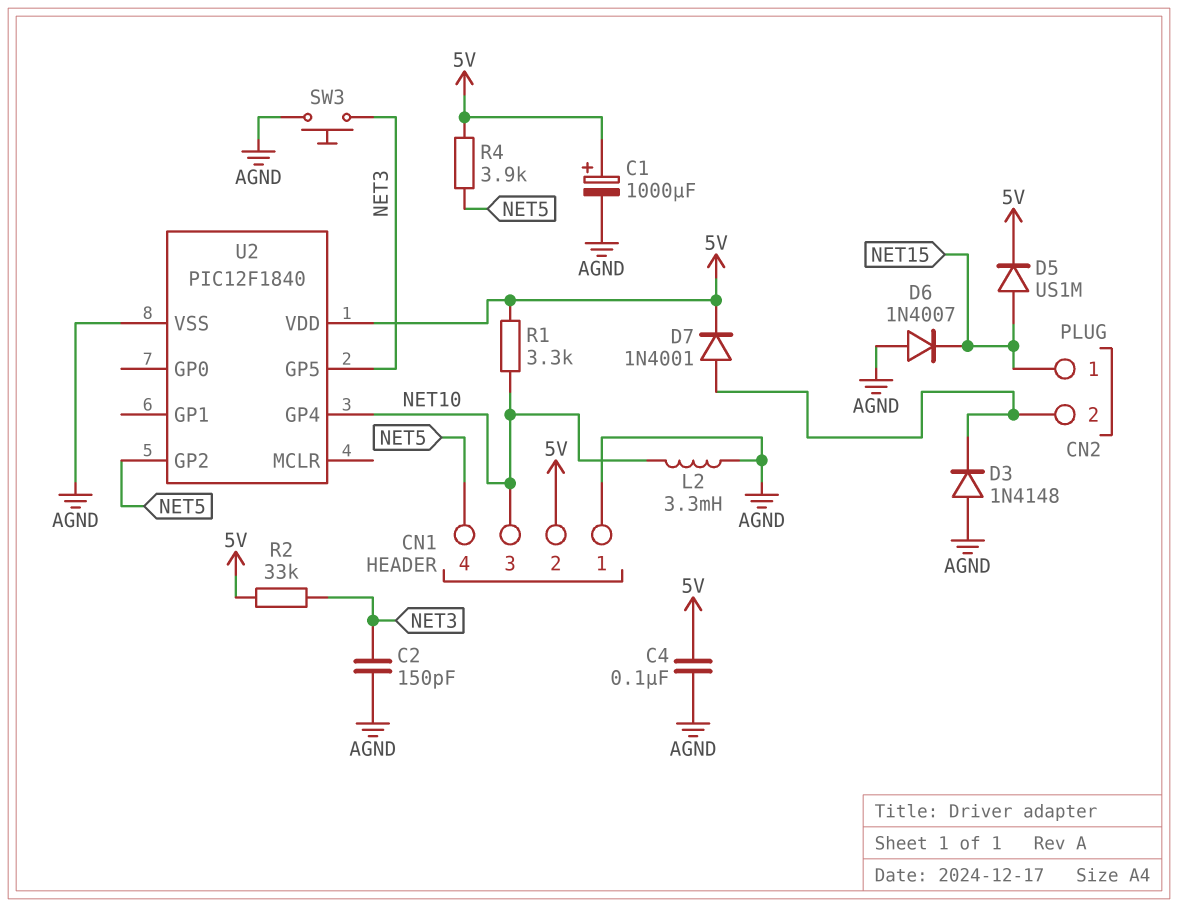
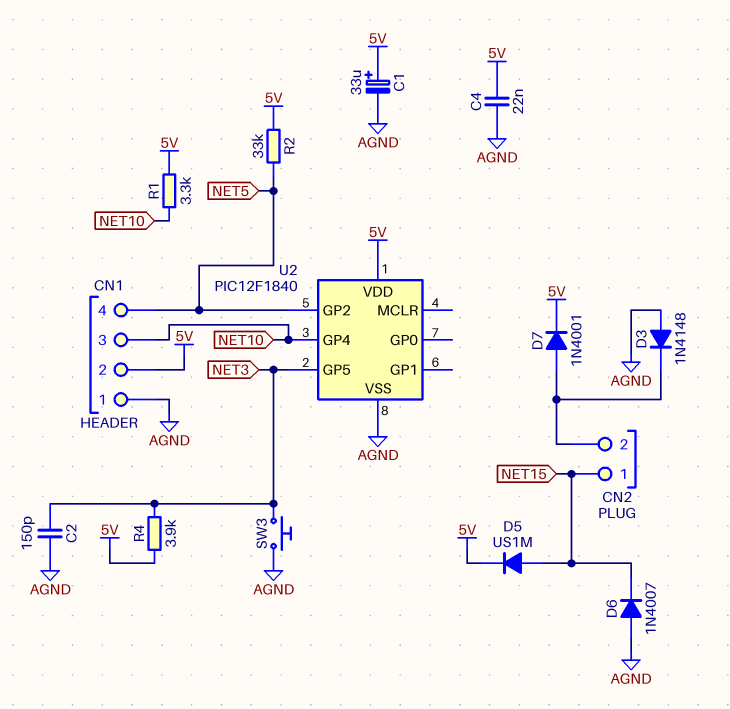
C1: 1000uF (plus 5V, minus AGND) -> 33uF (plus 5V, minus AGND)
C4: 100nF (5V, AGND) -> 22nF (5V, AGND)
L2: 3.3mH (AGND, NET10) -> none
R2: 33k (5V, NET3) -> 33k (5V, NET5)
R4: 3.9k (5V, NET5) -> 3.9k (5V, NET3)

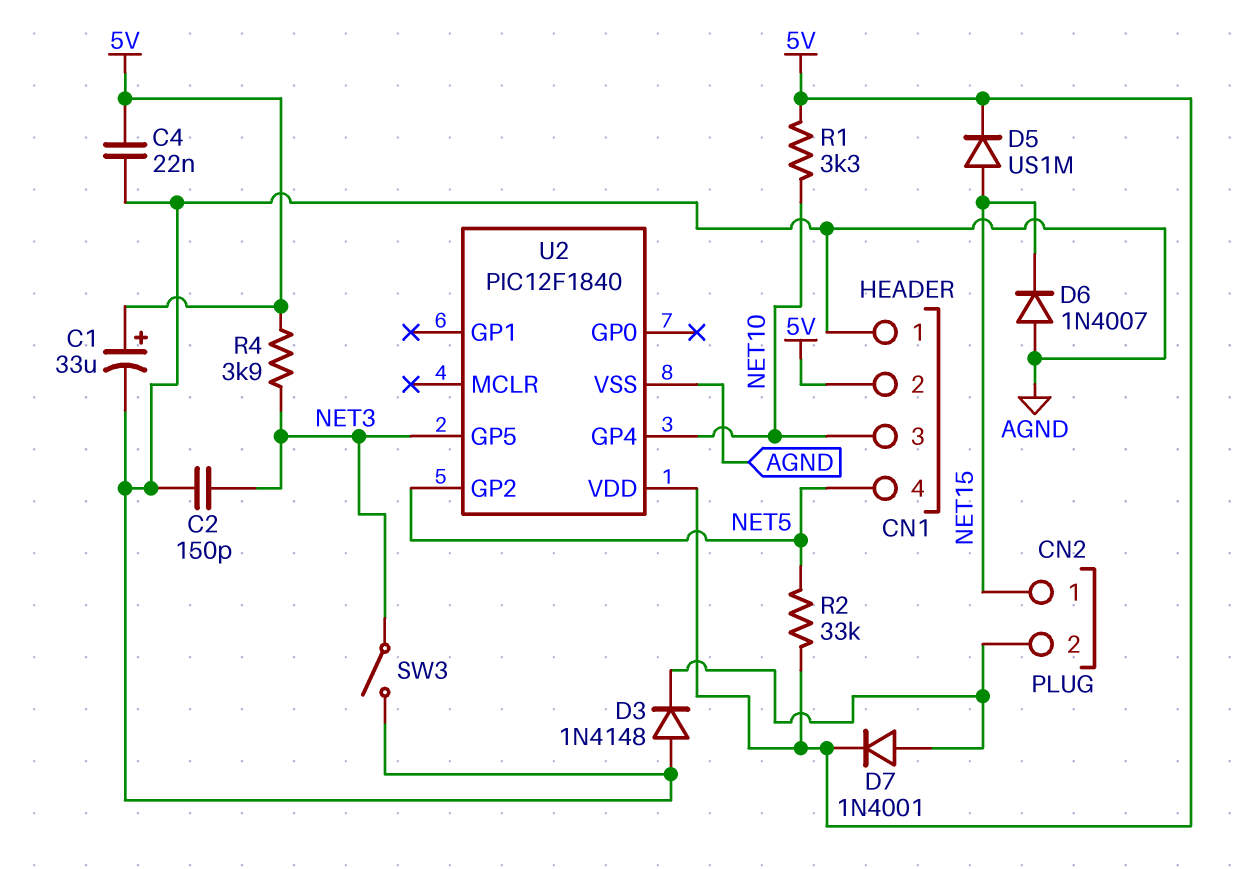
SW3: button (AGND, NET3) -> switch (AGND, NET3)

